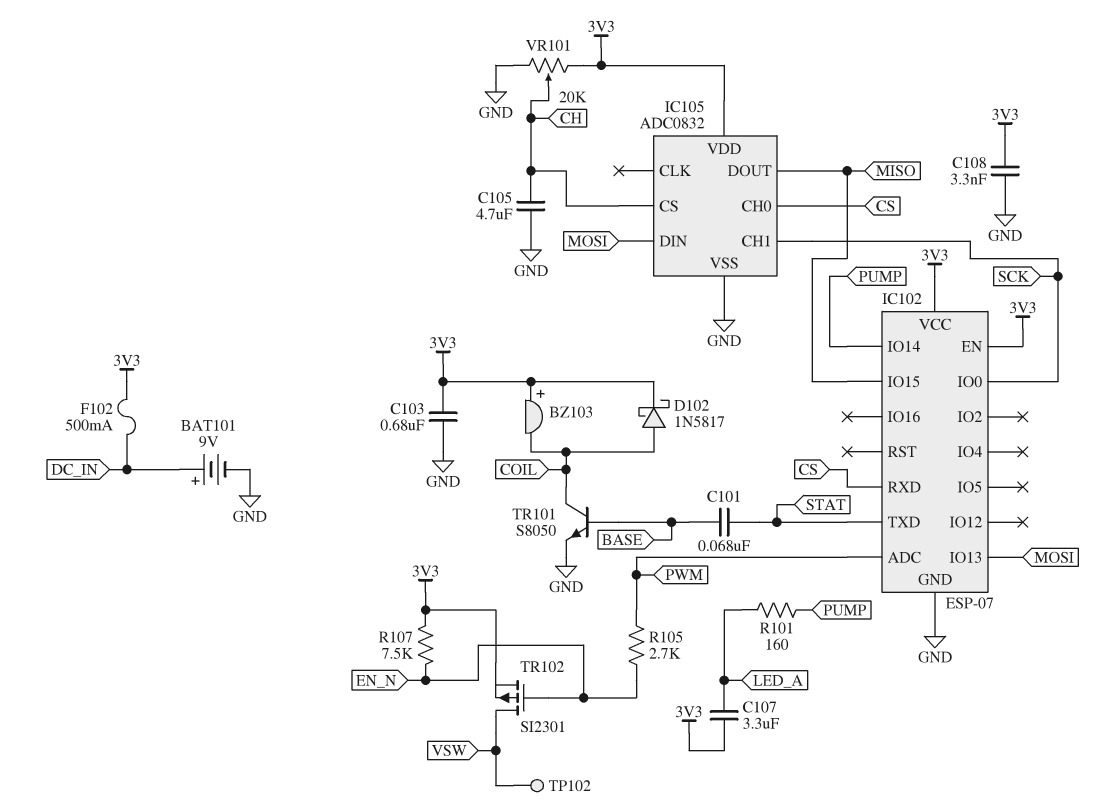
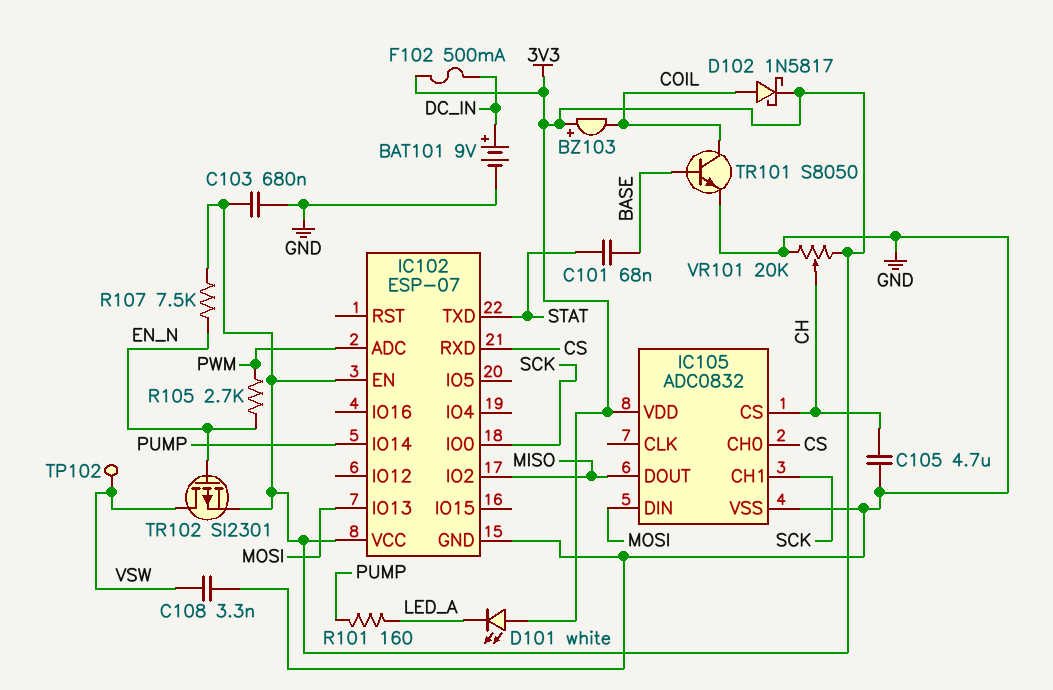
C107: 3.3uF (3V3, LED_A) -> none
C108: 3.3nF (3V3, GND) -> 3.3nF (GND, VSW)
D101: none -> LED white (A 3V3, K LED_A)
IC102 pin IO2: none -> MISO
IC102 pin IO15: MISO -> none

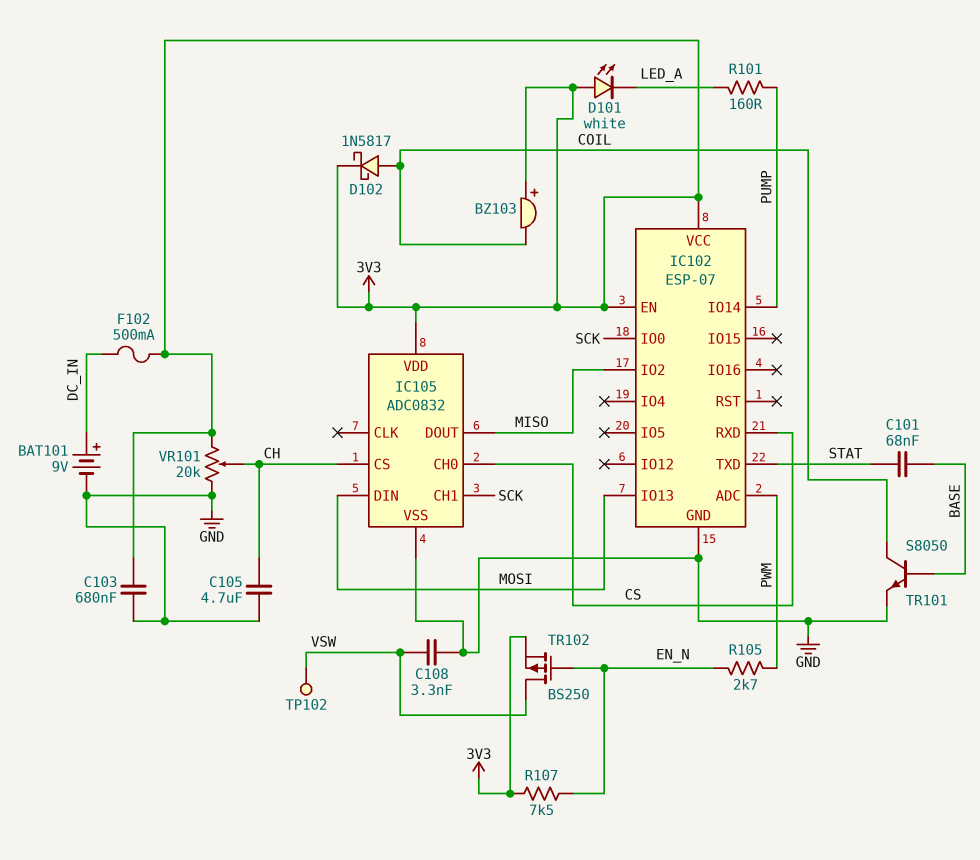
TR102: PMOS SI2301 (G EN_N, D VSW, S 3V3) -> PMOS BS250 (G EN_N, D VSW, S 3V3)

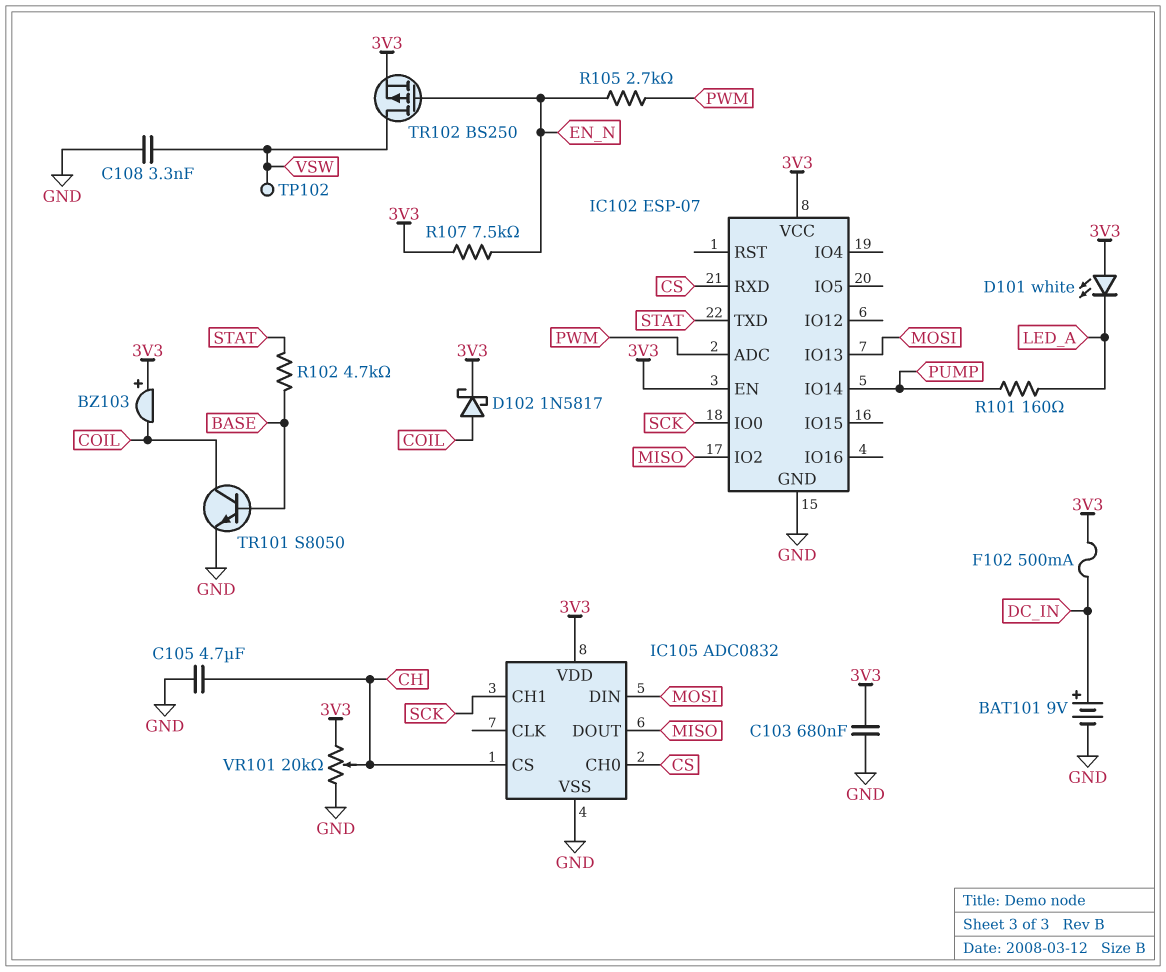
C101: 68nF (BASE, STAT) -> none
R102: none -> 4.7k (BASE, STAT)

